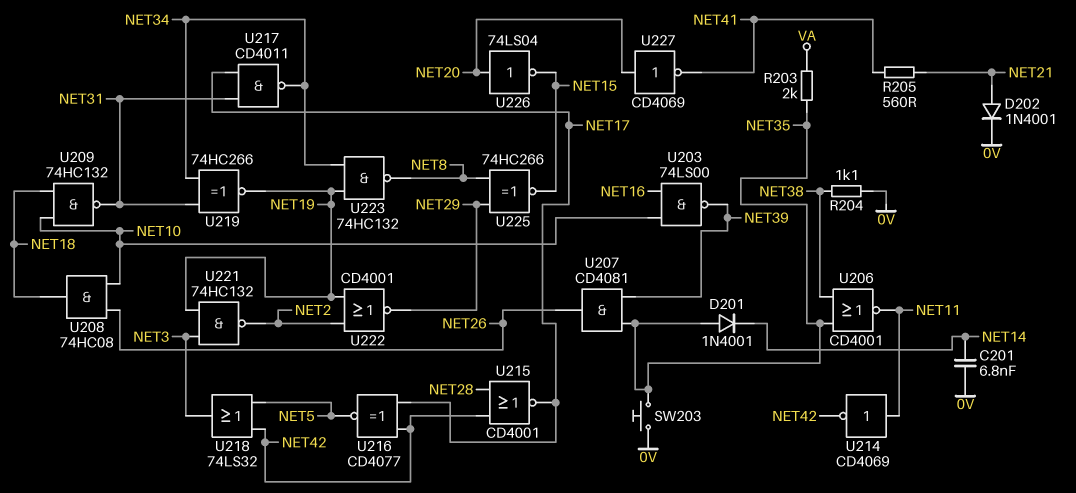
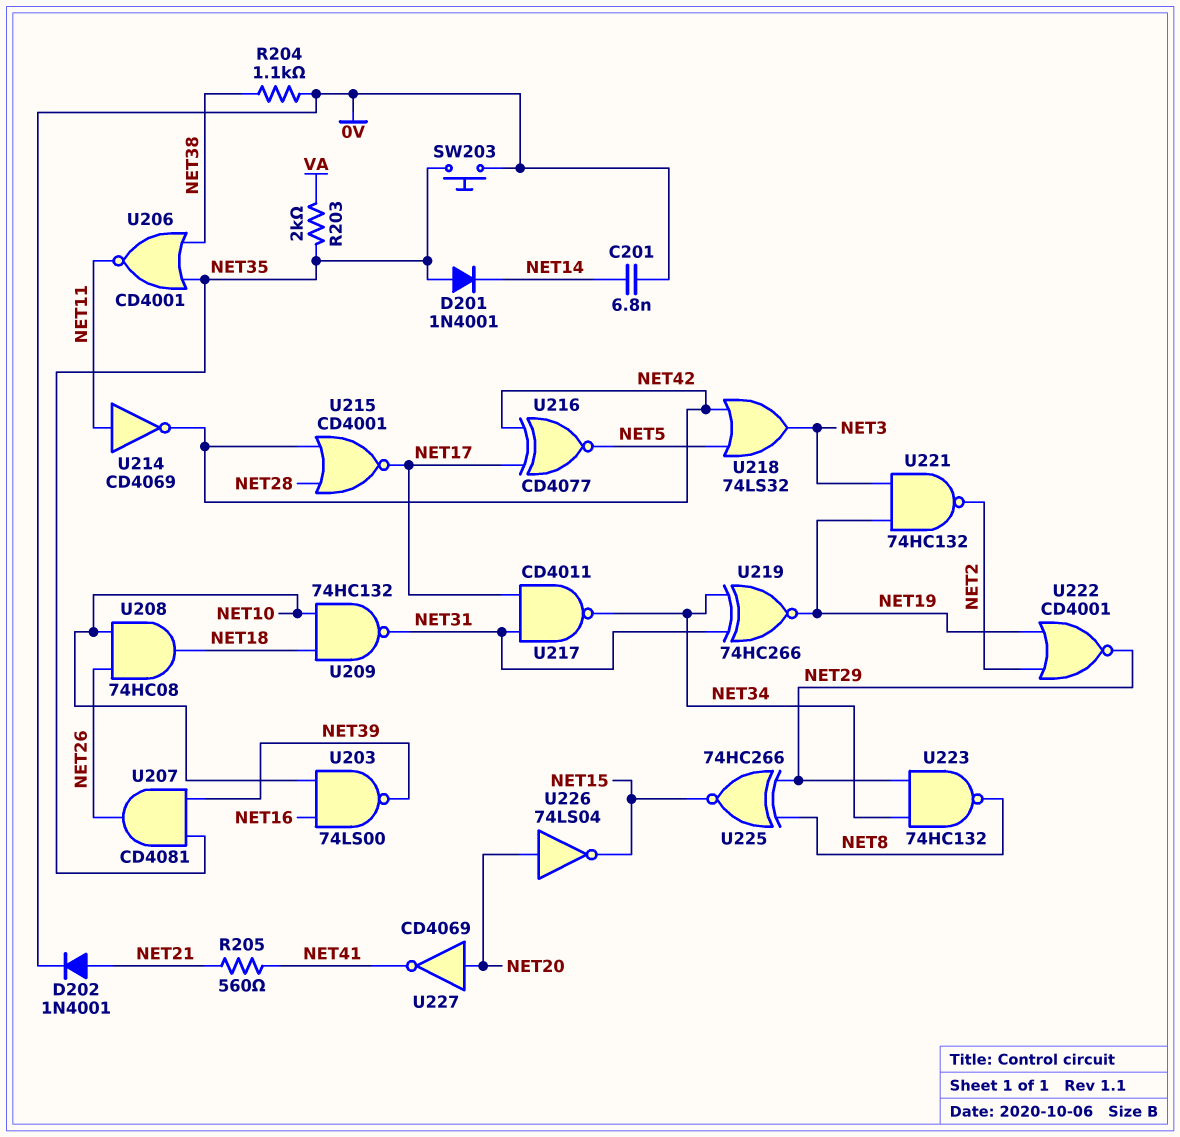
U223: NAND 74HC132 (in NET19, in NET34, out NET8) -> NAND 74HC132 (in NET29, in NET34, out NET8)

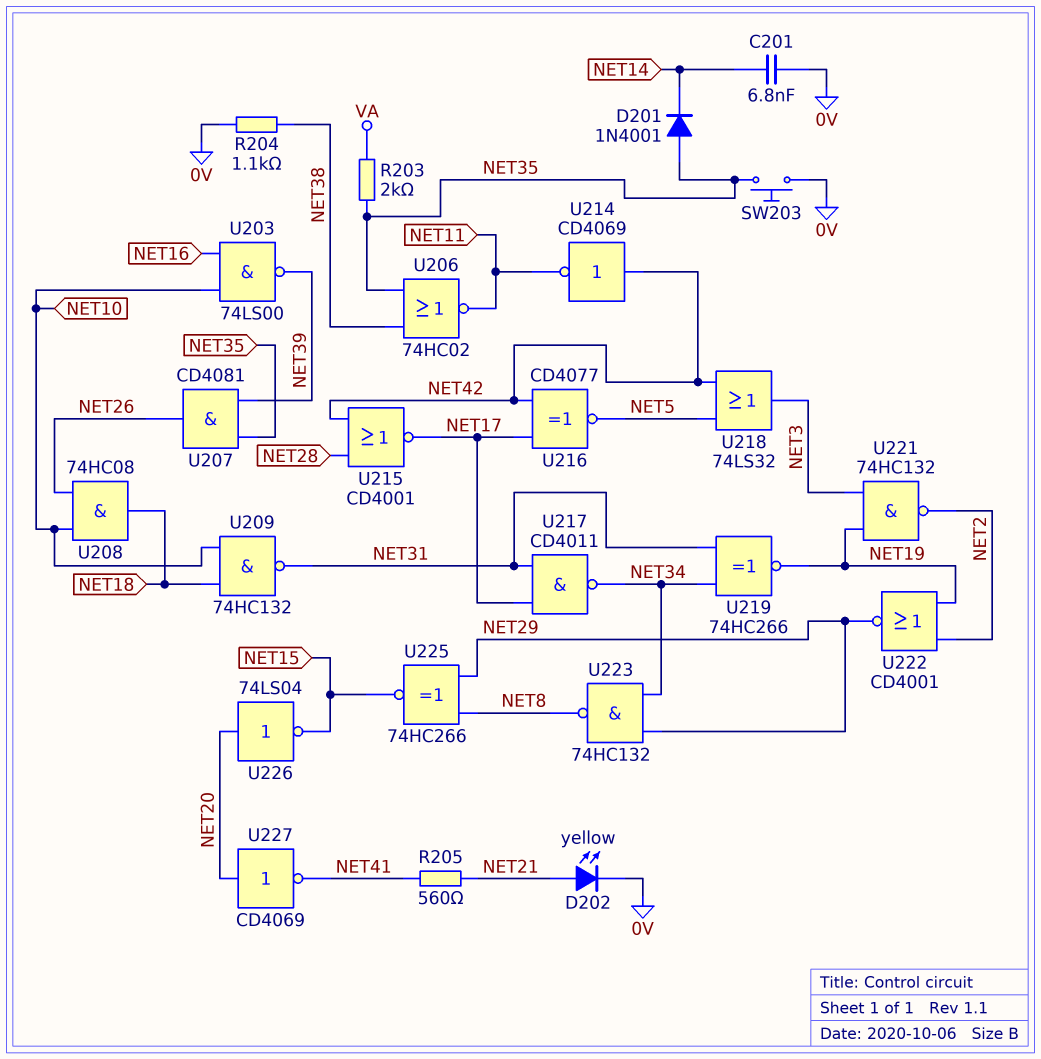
D202: diode 1N4001 (A NET21, K 0V) -> LED yellow (A NET21, K 0V)
U206: NOR CD4001 (in NET35, in NET38, out NET11) -> NOR 74HC02 (in NET35, in NET38, out NET11)
U214: NOT CD4069 (in NET11, out NET42) -> NOT CD4069 (in NET42, out NET11)

